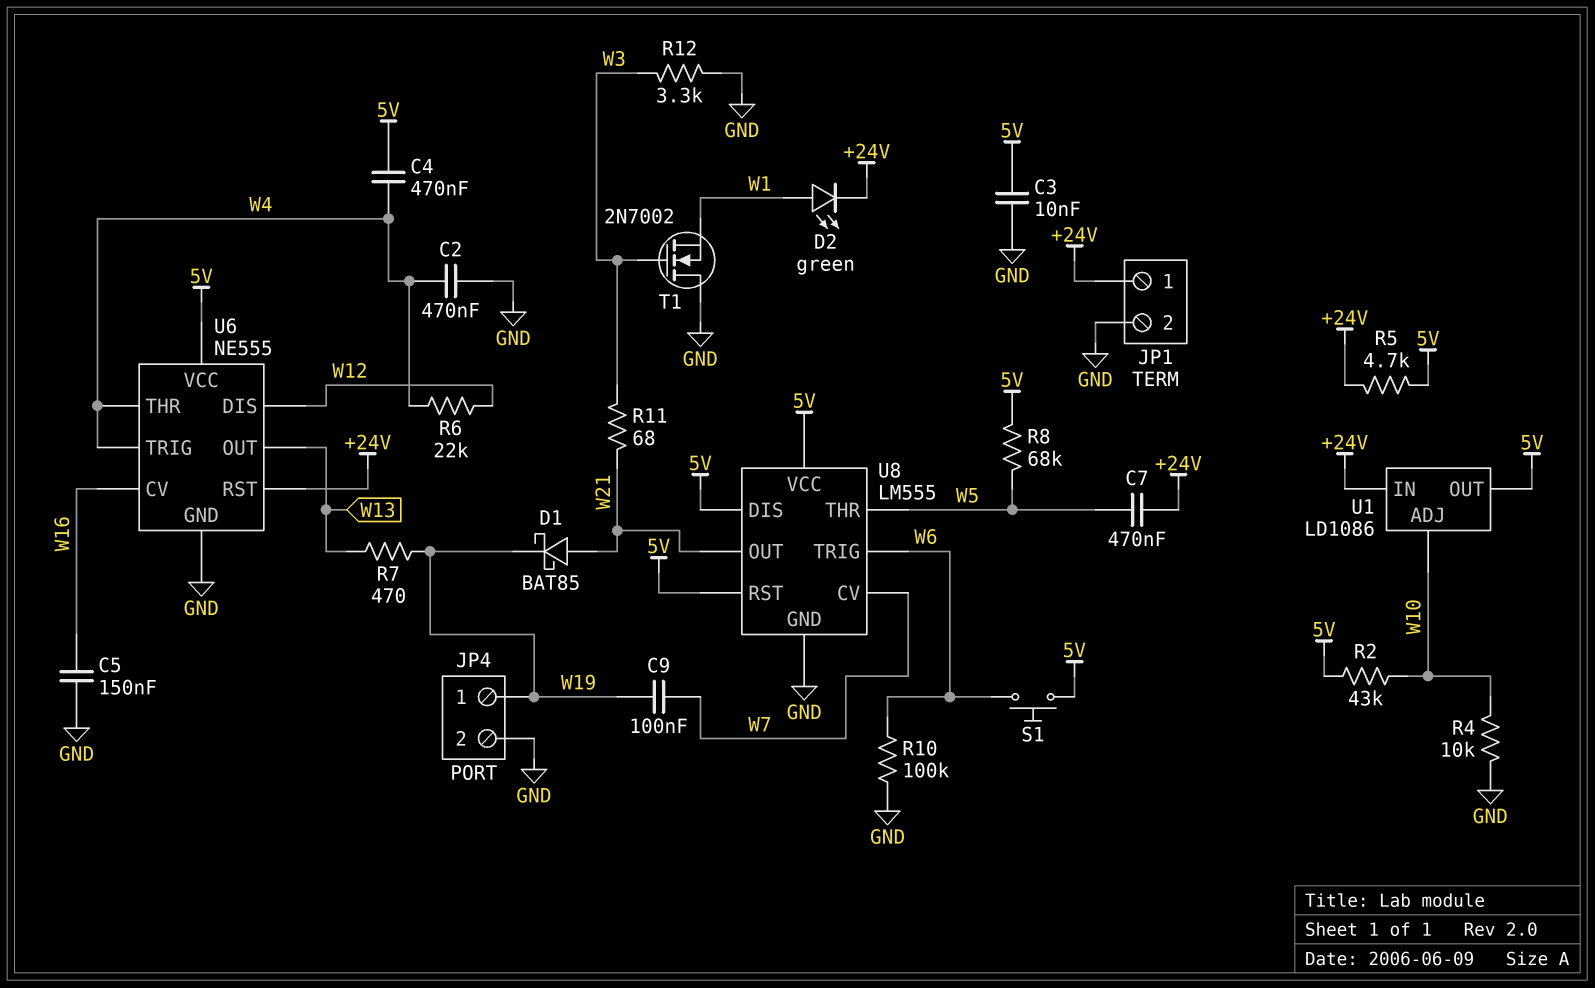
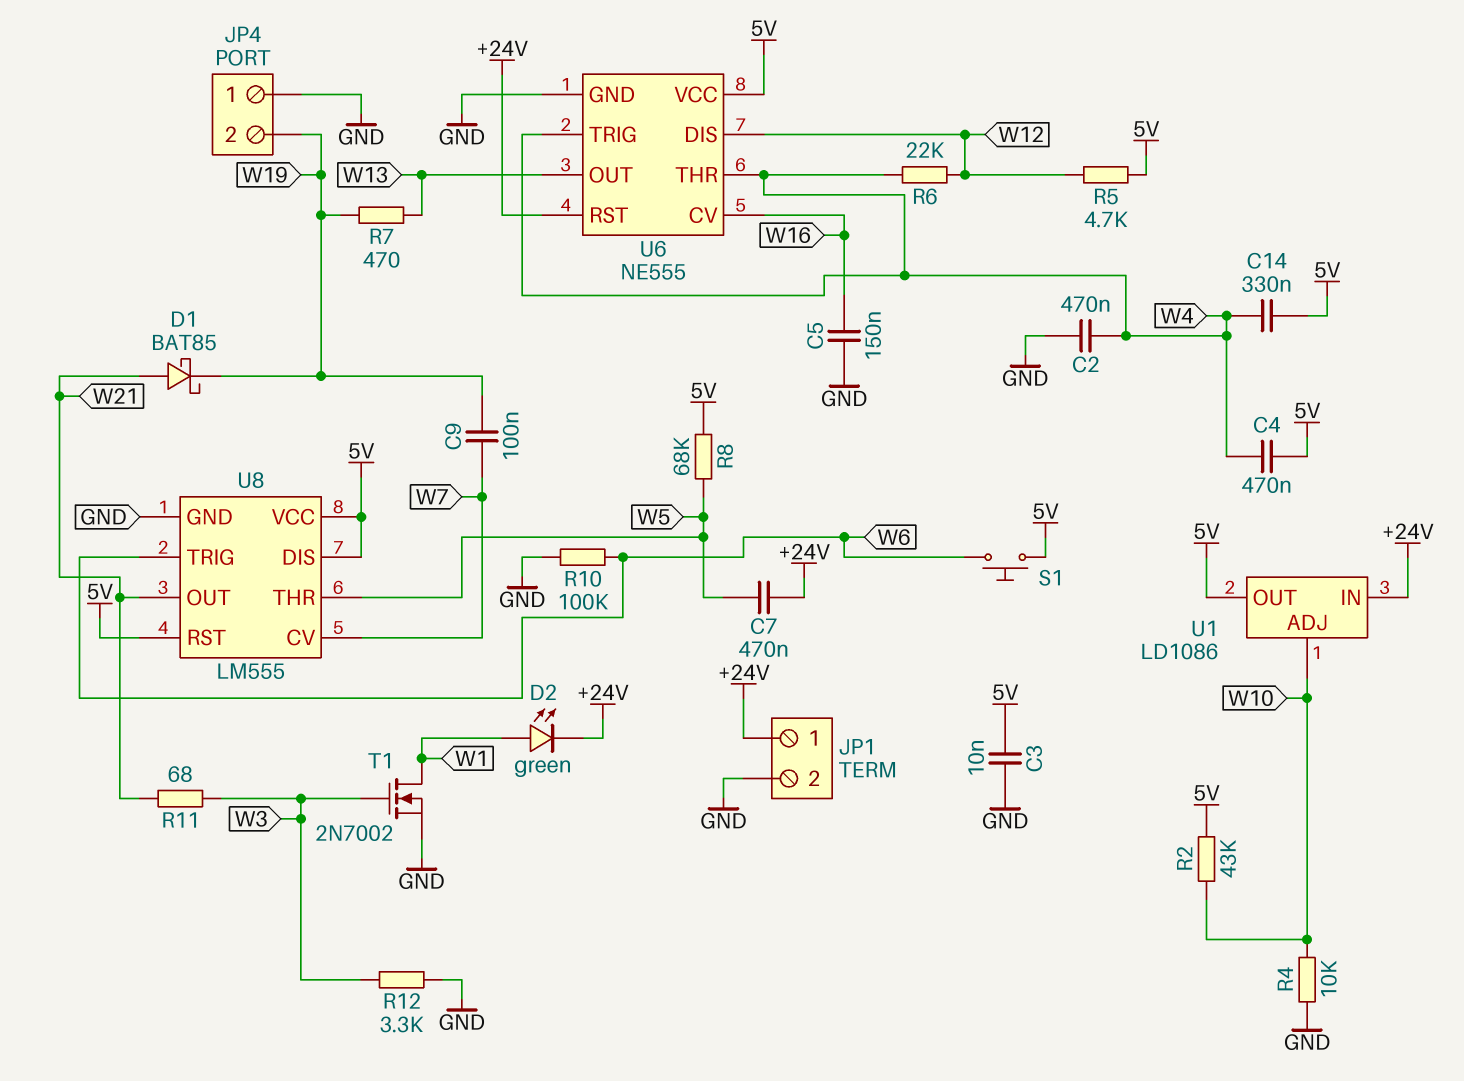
C14: none -> 330nF (5V, W4)
JP4 pin 1: W19 -> GND
JP4 pin 2: GND -> W19
R5: 4.7k (+24V, 5V) -> 4.7k (5V, W12)
T1: NMOS 2N7002 (G W3, D GND, S W1) -> NMOS 2N7002 (G W3, D W1, S GND)

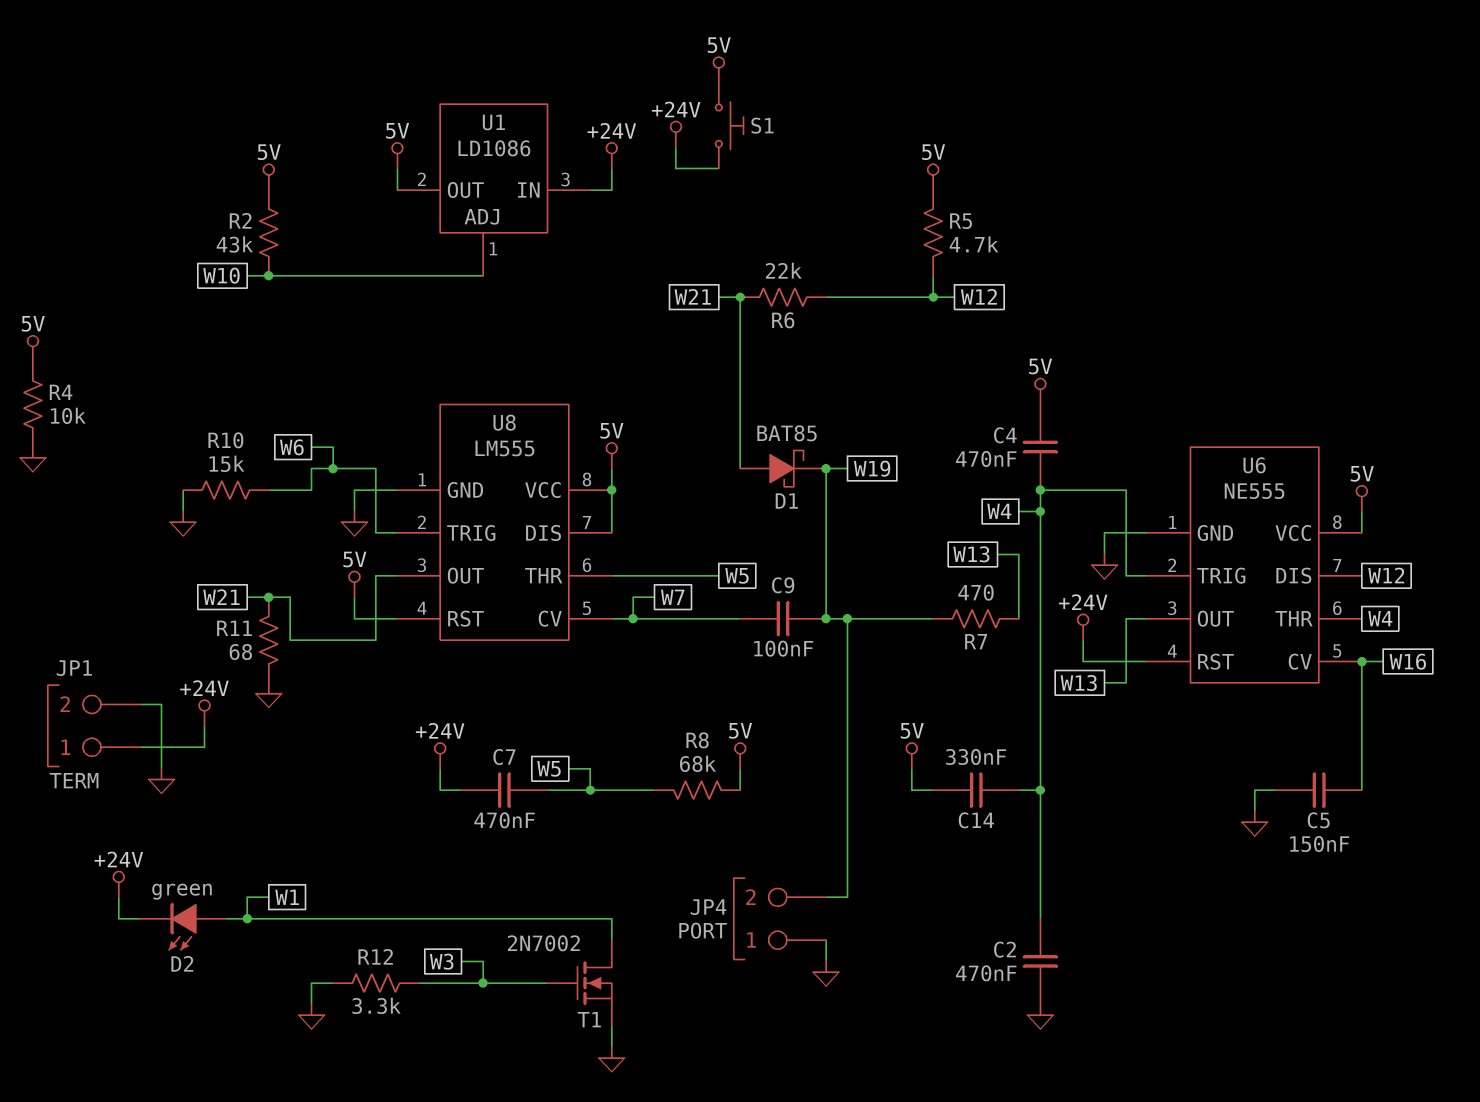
C3: 10nF (5V, GND) -> none
R4: 10k (GND, W10) -> 10k (5V, GND)
R6: 22k (W4, W12) -> 22k (W12, W21)
R10: 100k (GND, W6) -> 15k (GND, W6)
R11: 68 (W3, W21) -> 68 (GND, W21)
S1: button (5V, W6) -> button (+24V, 5V)

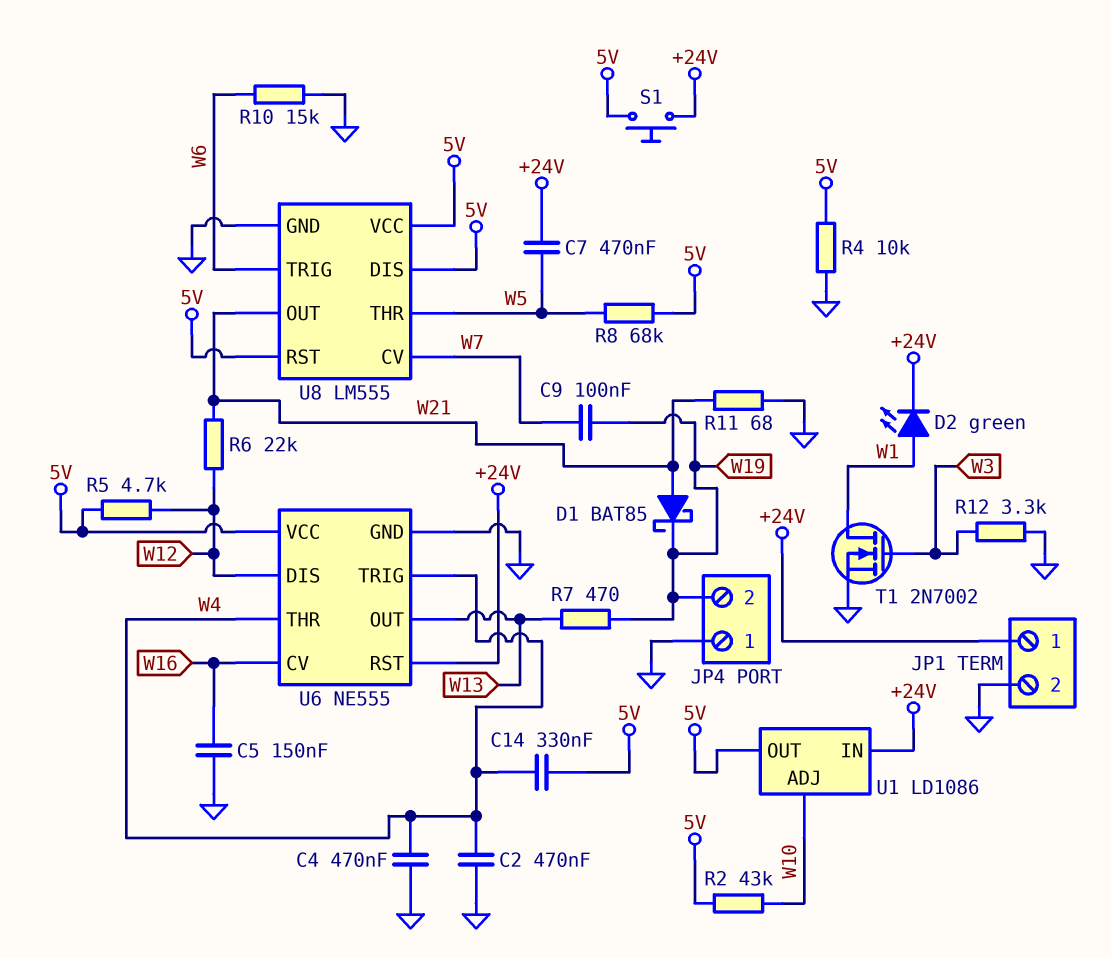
C4: 470nF (5V, W4) -> 470nF (GND, W4)

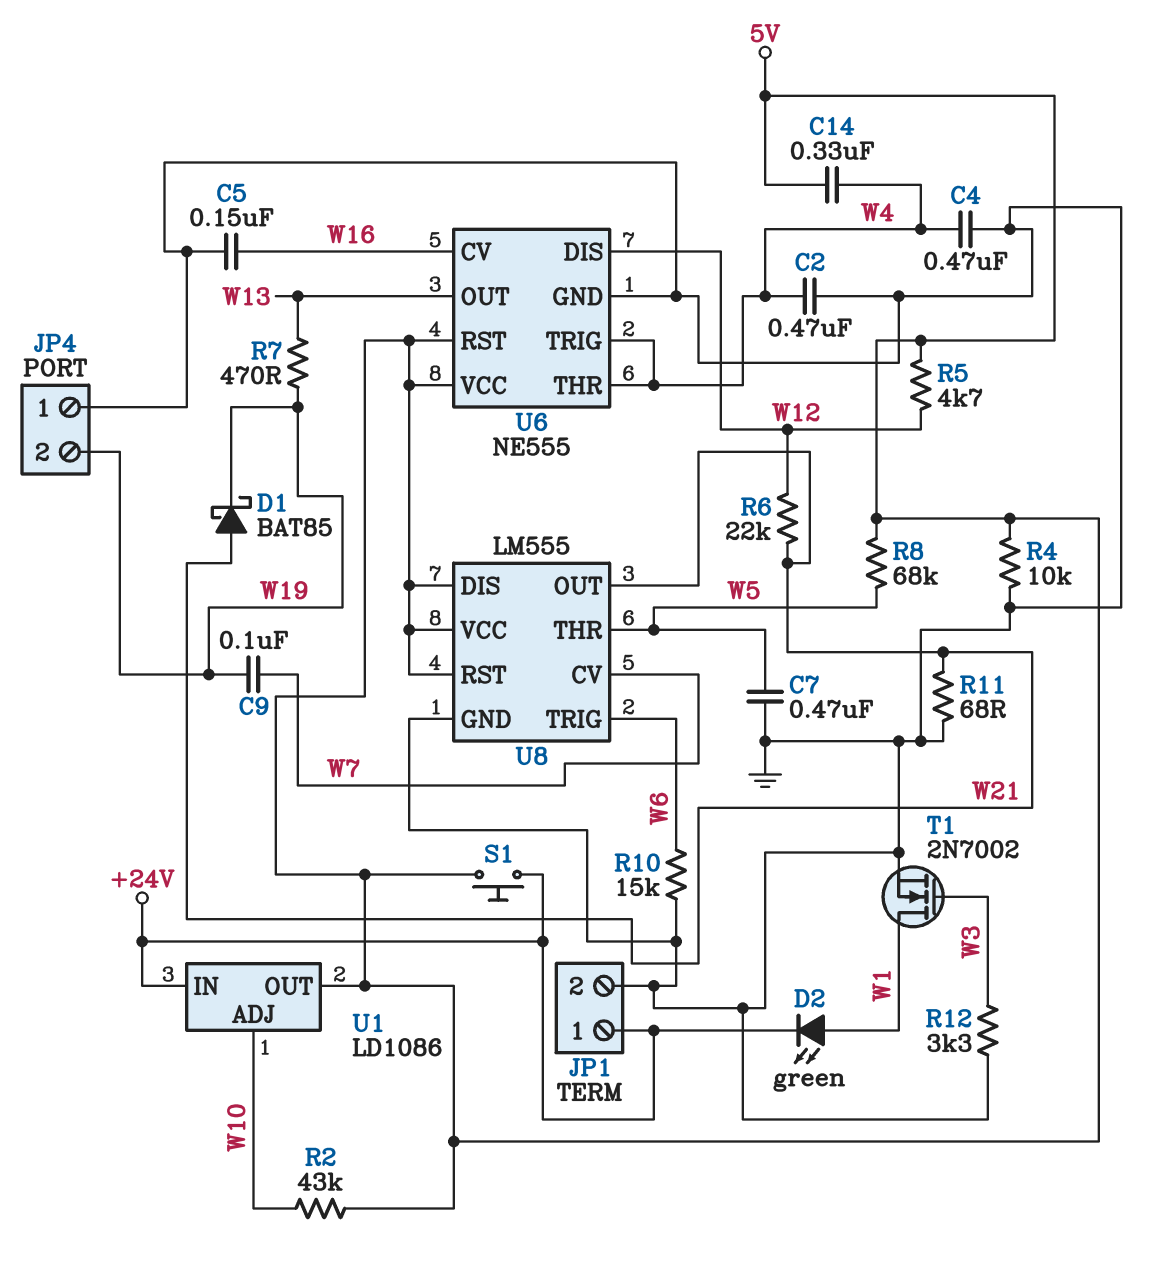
C7: 470nF (+24V, W5) -> 470nF (GND, W5)
U6 pin RST: +24V -> 5V

